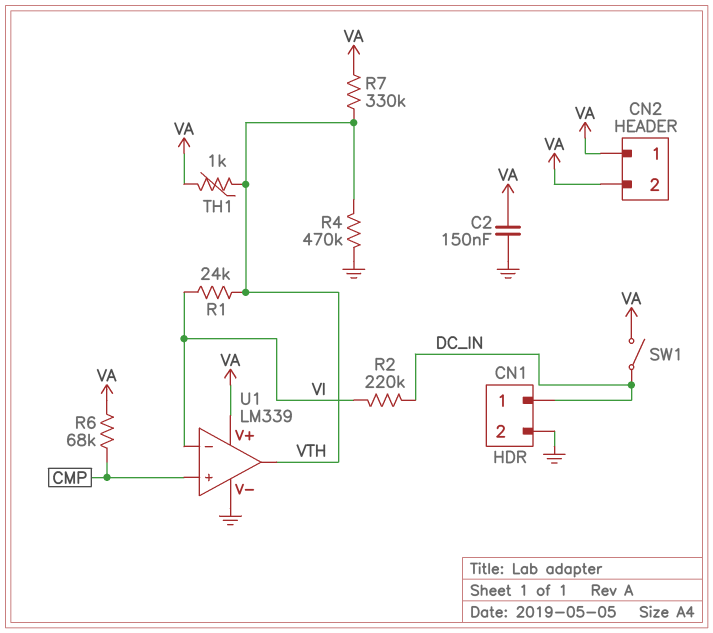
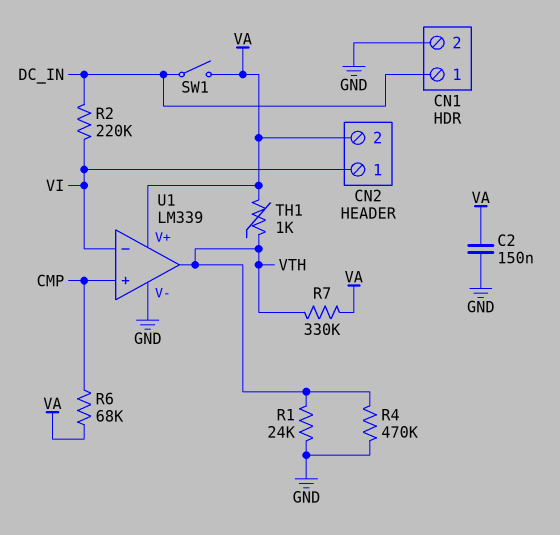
CN2 pin 1: VA -> VI
R1: 24k (VI, VTH) -> 24k (GND, VTH)

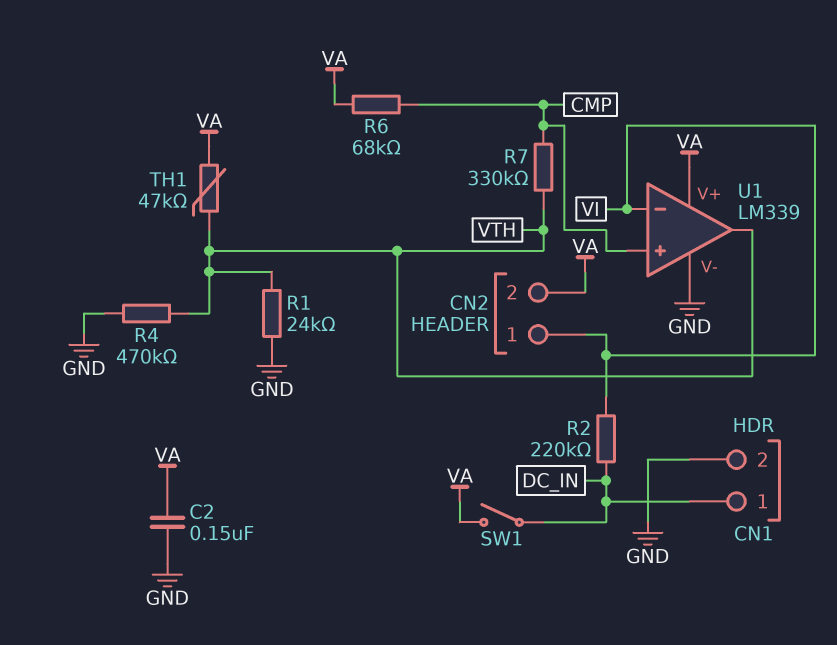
R7: 330k (VA, VTH) -> 330k (CMP, VTH)
TH1: 1k (VA, VTH) -> 47k (VA, VTH)

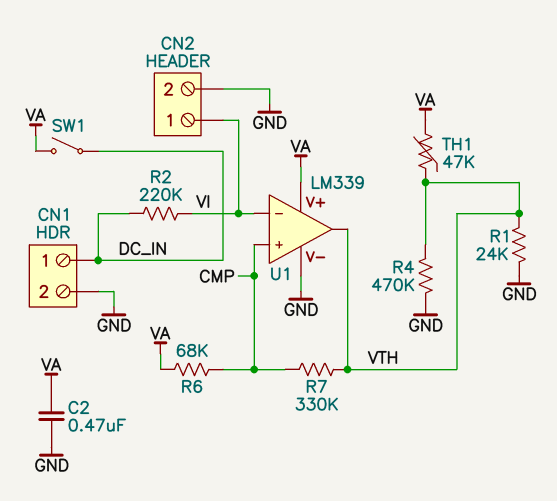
C2: 150nF (GND, VA) -> 470nF (GND, VA)
CN2 pin 2: VA -> GND

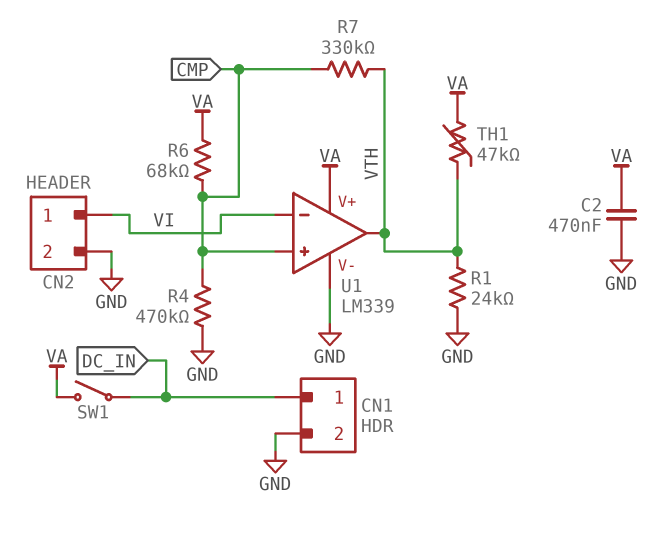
R2: 220k (DC_IN, VI) -> none
R4: 470k (GND, VTH) -> 470k (CMP, GND)

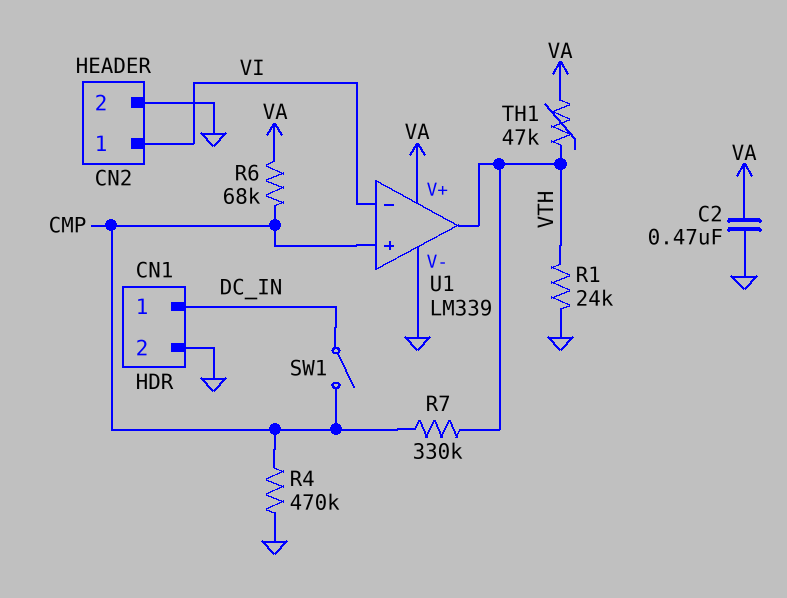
SW1: switch (DC_IN, VA) -> switch (CMP, DC_IN)

